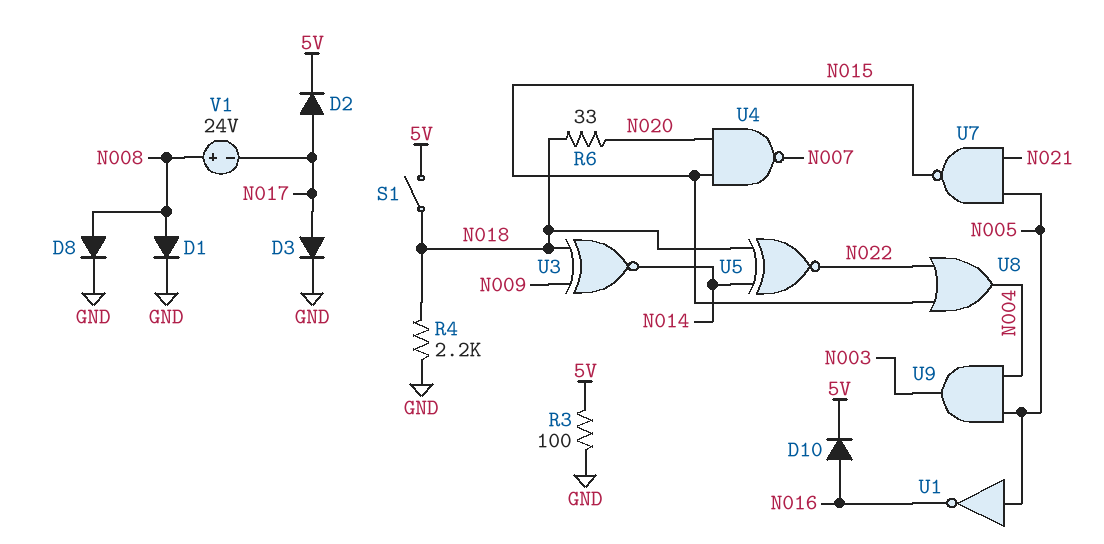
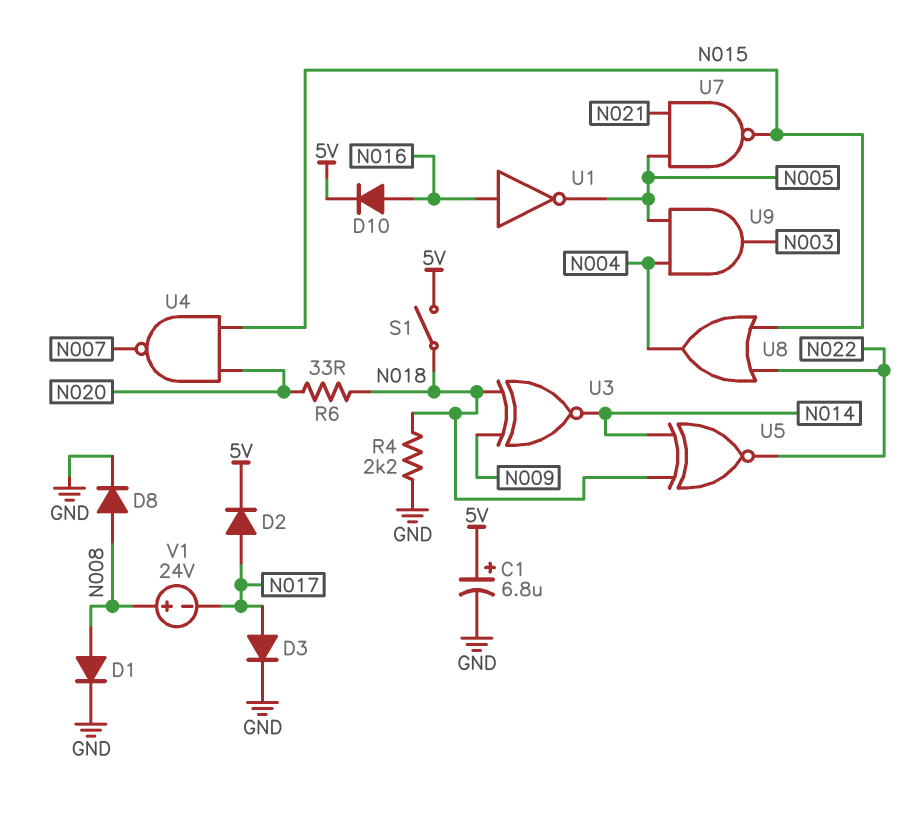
C1: none -> 6.8uF (plus 5V, minus GND)
R3: 100 (5V, GND) -> none
U1: NOT (in N005, out N016) -> NOT (in N016, out N005)

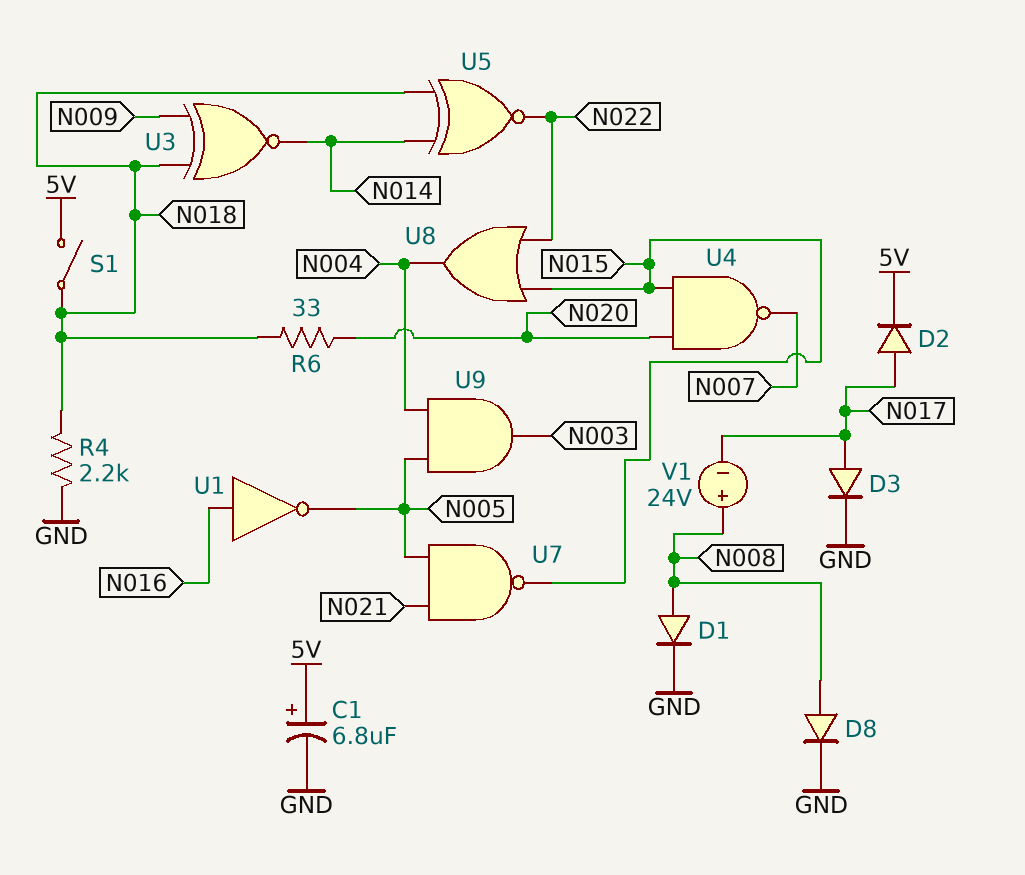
D10: diode (A N016, K 5V) -> none

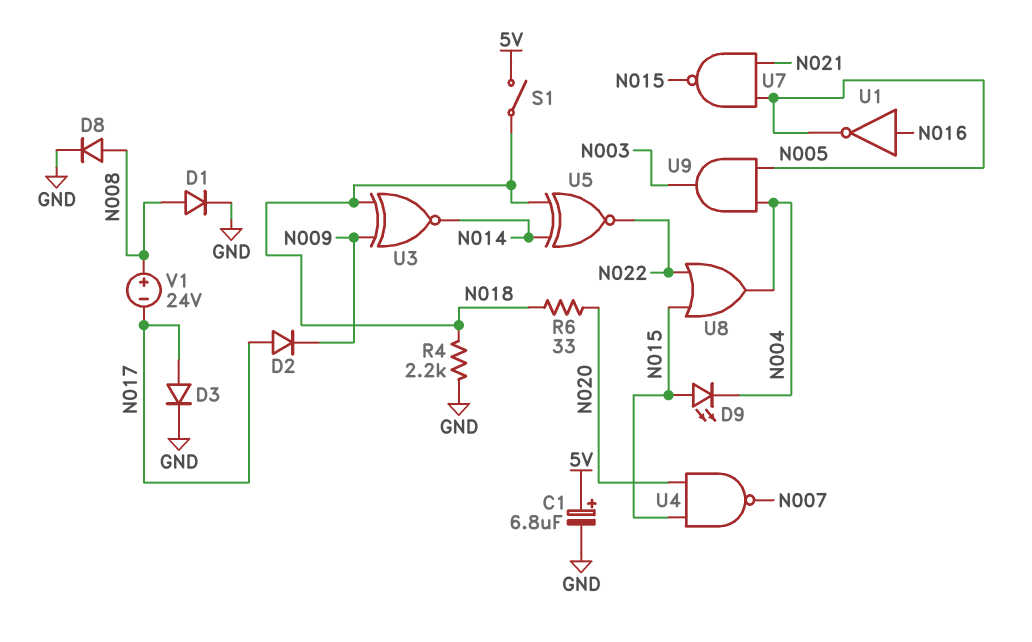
D2: diode (A N017, K 5V) -> diode (A N017, K N009)
D9: none -> LED (A N015, K N004)

